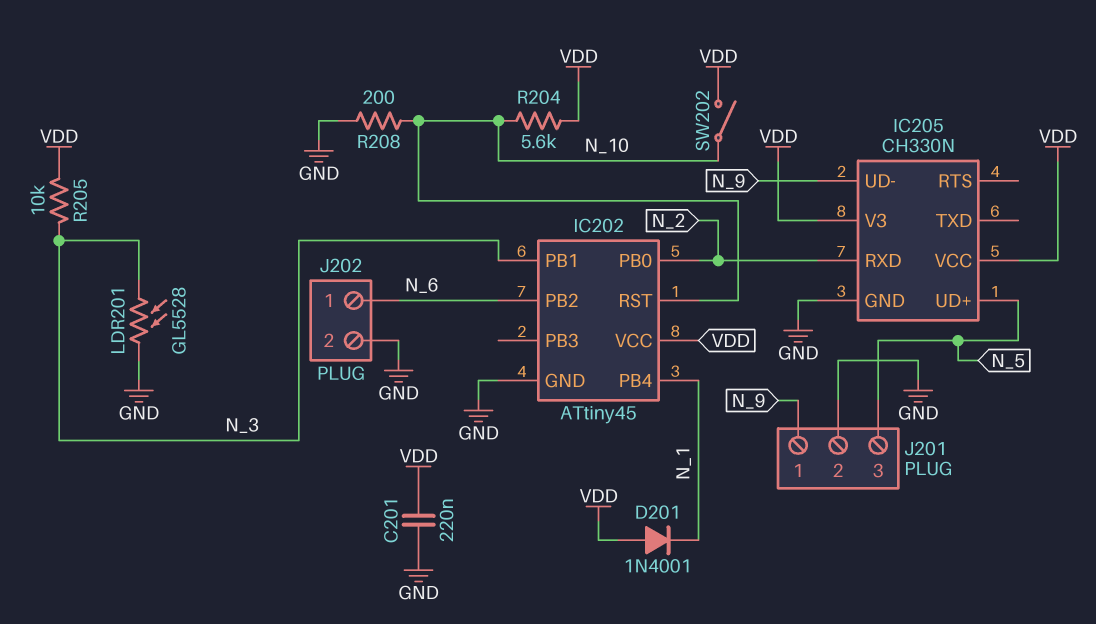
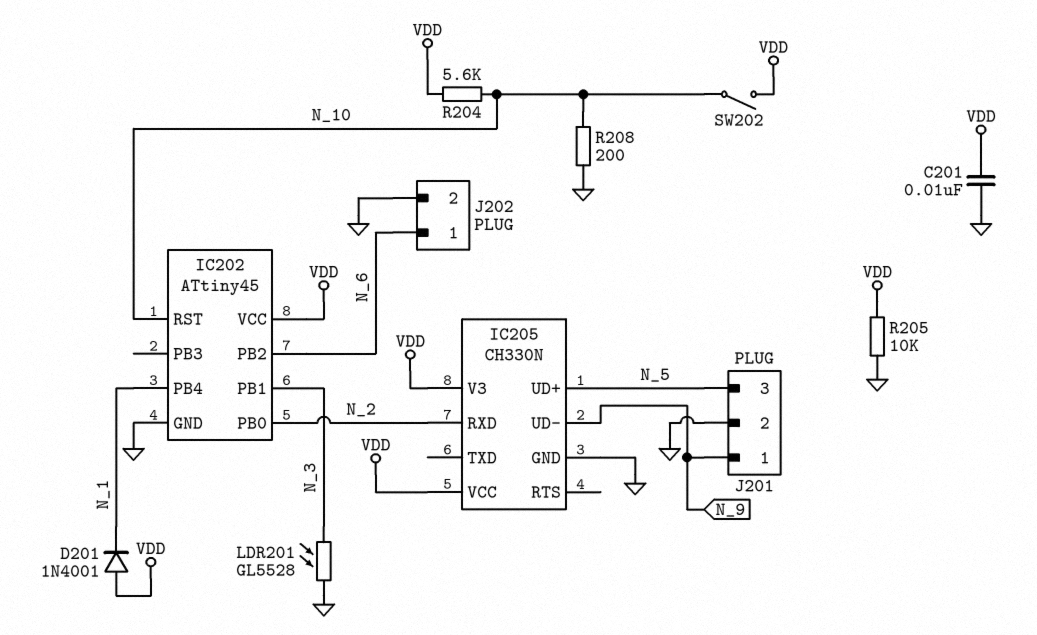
C201: 220nF (GND, VDD) -> 10nF (GND, VDD)
R205: 10k (N_3, VDD) -> 10k (GND, VDD)

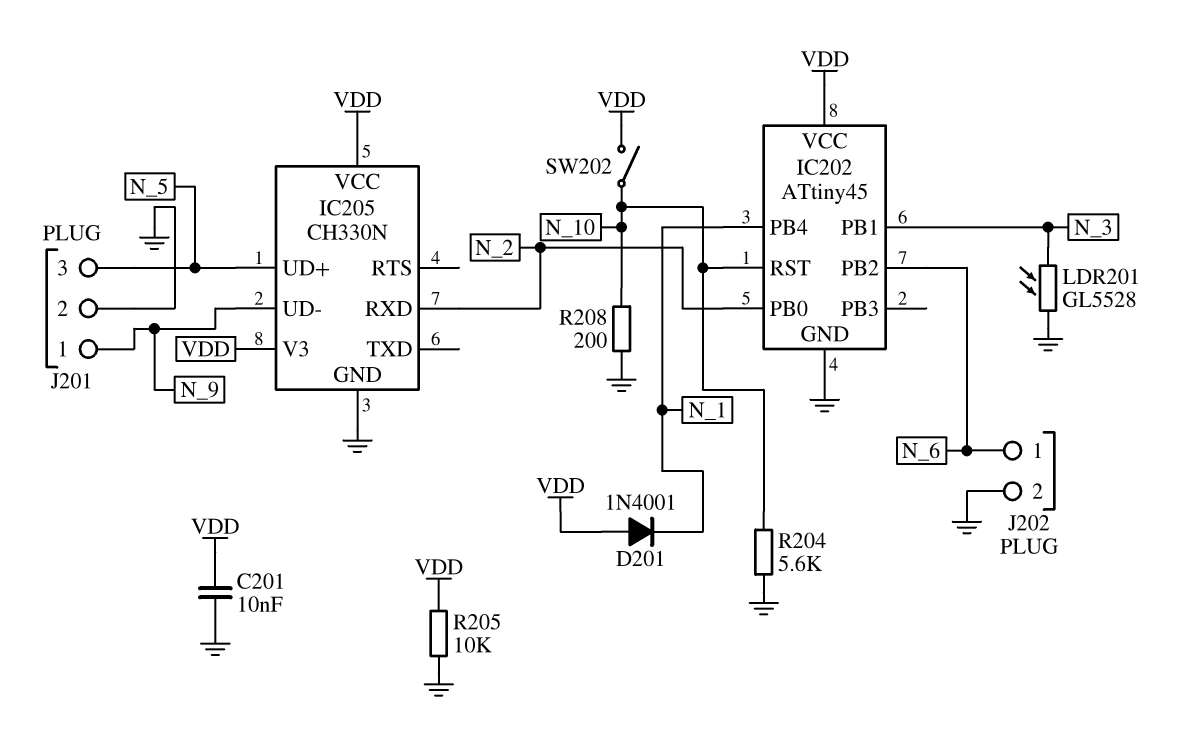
R204: 5.6k (N_10, VDD) -> 5.6k (GND, N_10)

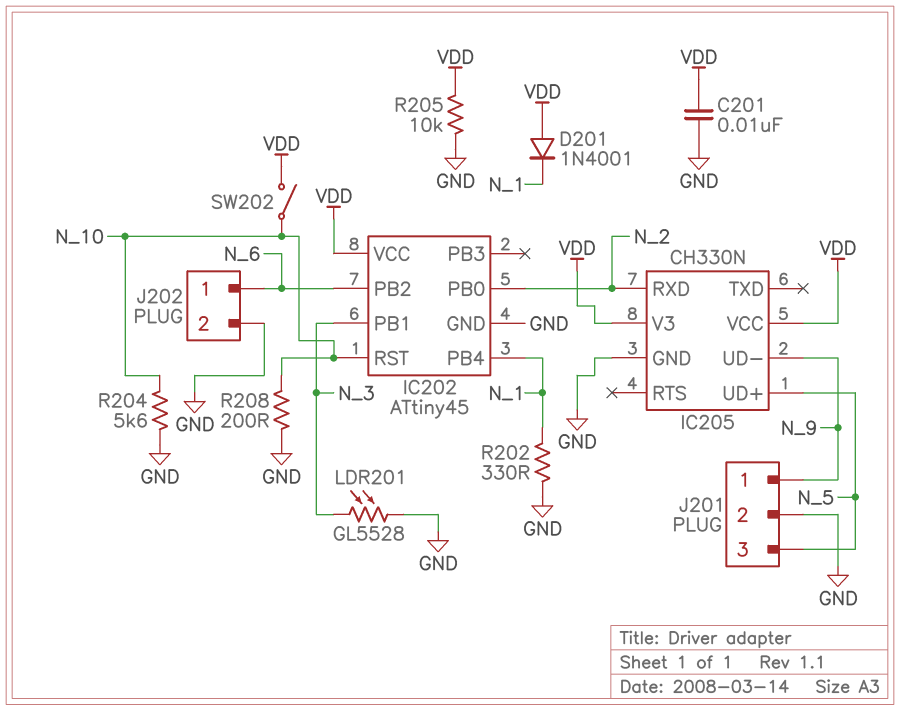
R202: none -> 330 (GND, N_1)

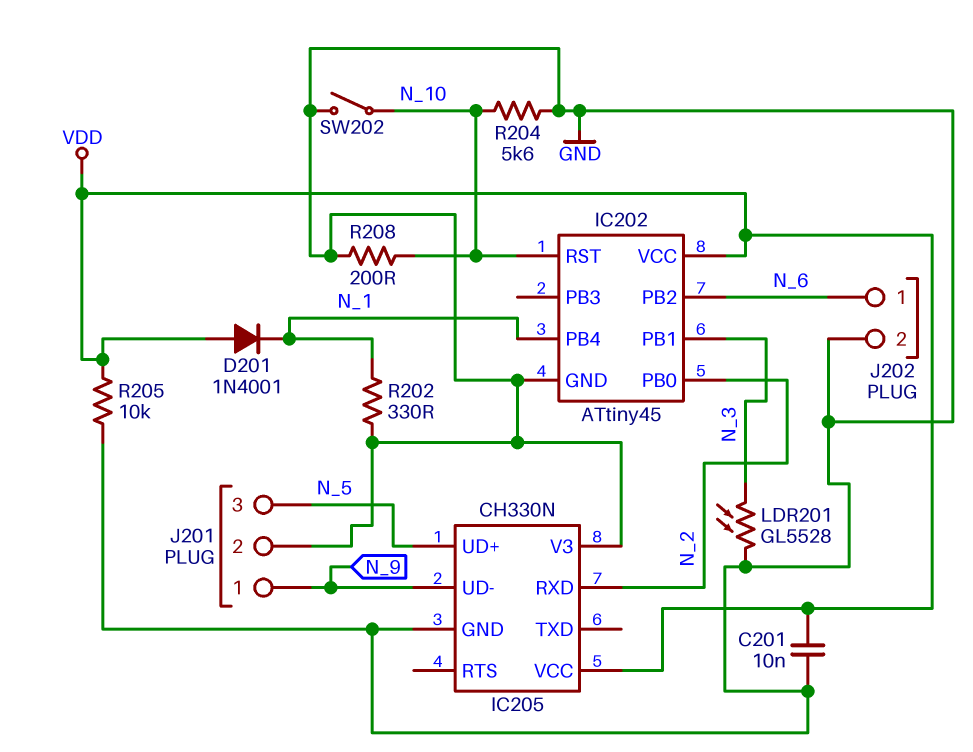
IC205 pin V3: VDD -> GND
SW202: switch (N_10, VDD) -> switch (GND, N_10)

